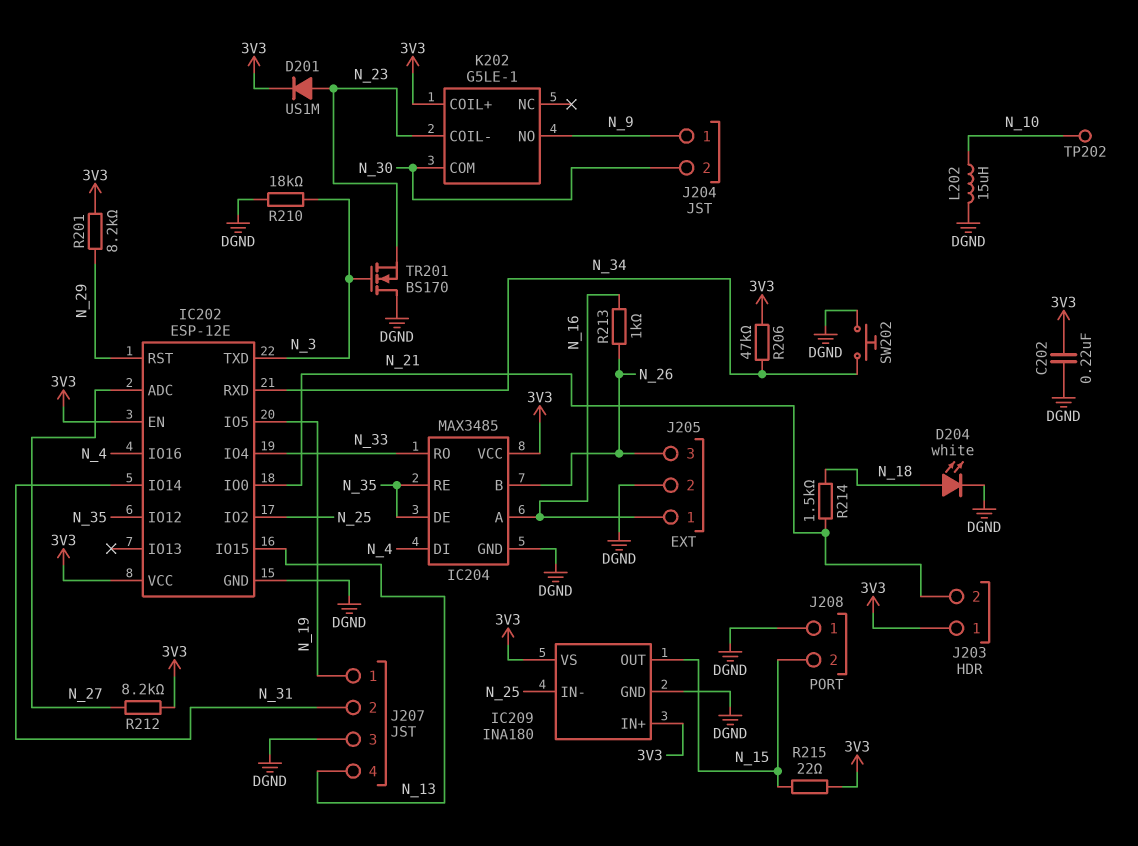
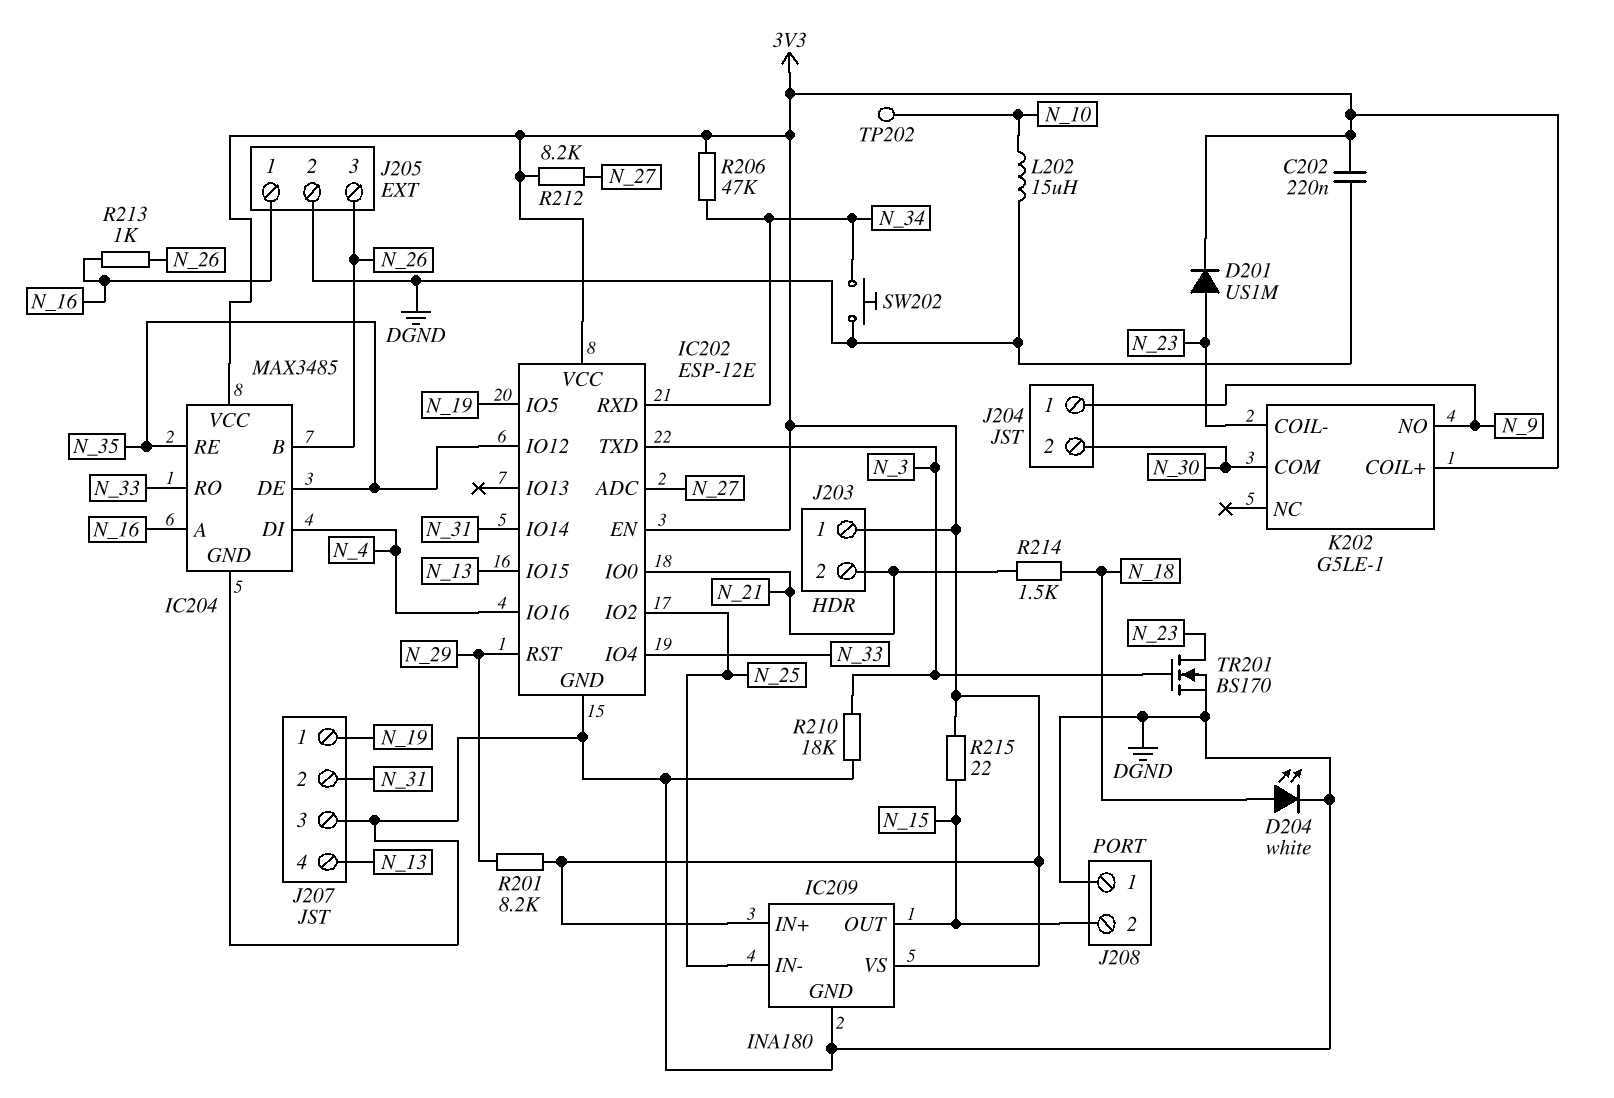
TR201: NMOS BS170 (G N_3, D DGND, S N_23) -> NMOS BS170 (G N_3, D N_23, S DGND)

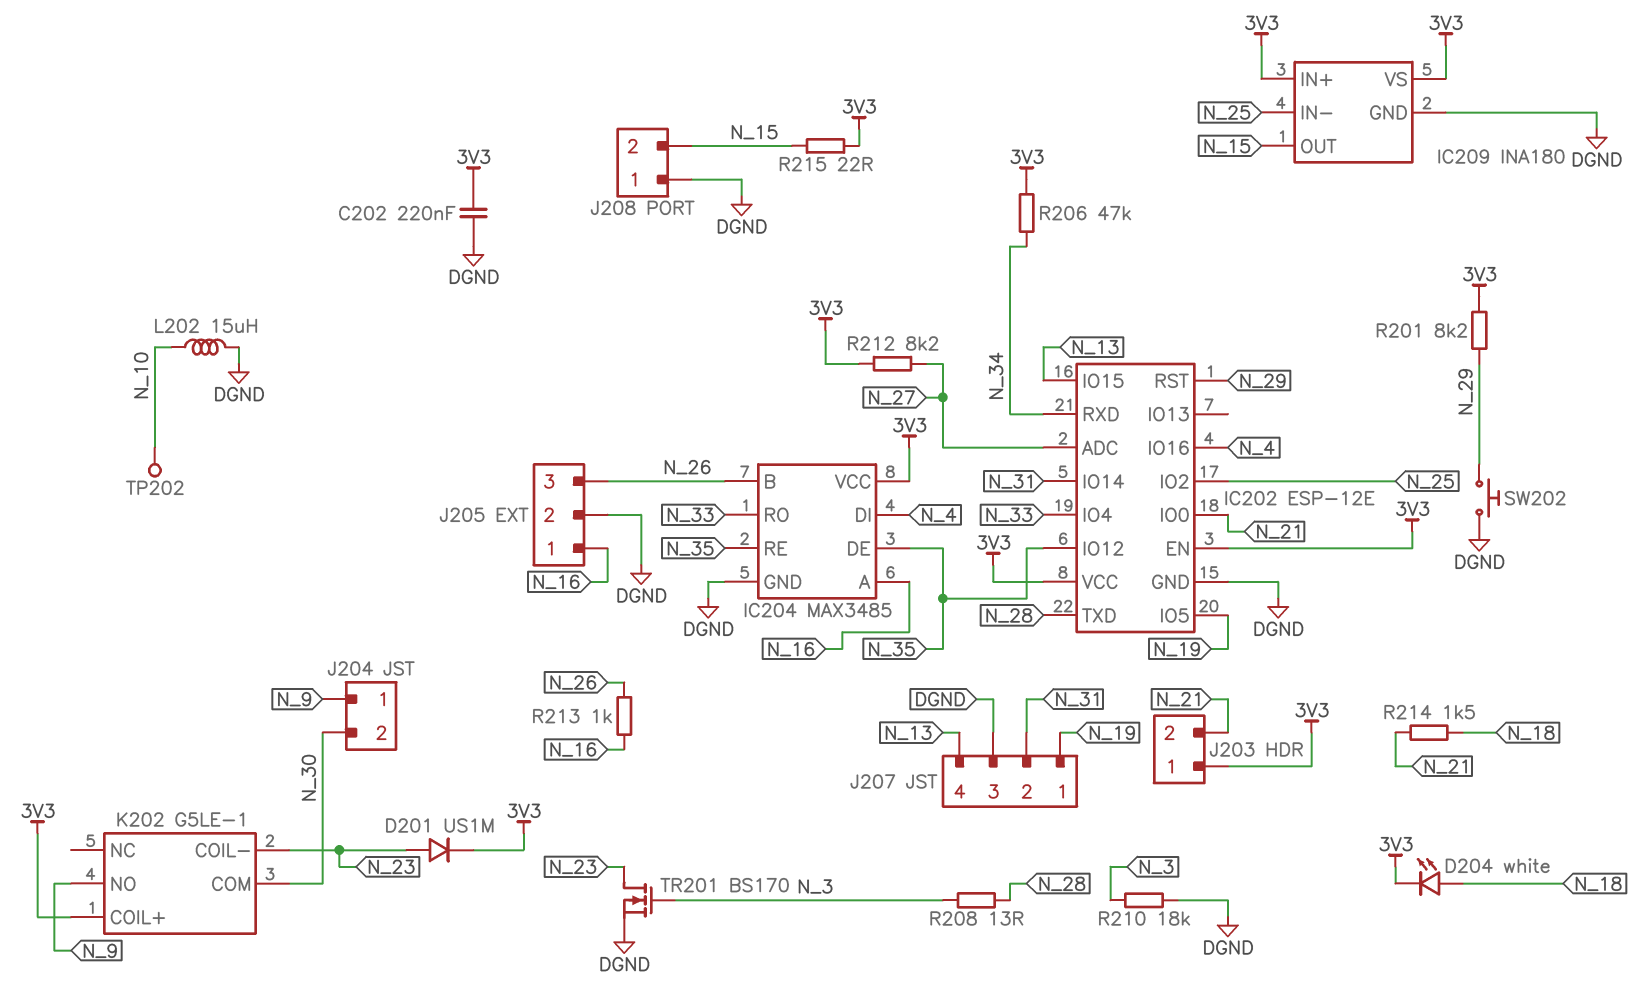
D204: LED white (A N_18, K DGND) -> LED white (A N_18, K 3V3)
IC202 pin TXD: N_3 -> N_28
R208: none -> 13 (N_3, N_28)
SW202: button (DGND, N_34) -> button (DGND, N_29)

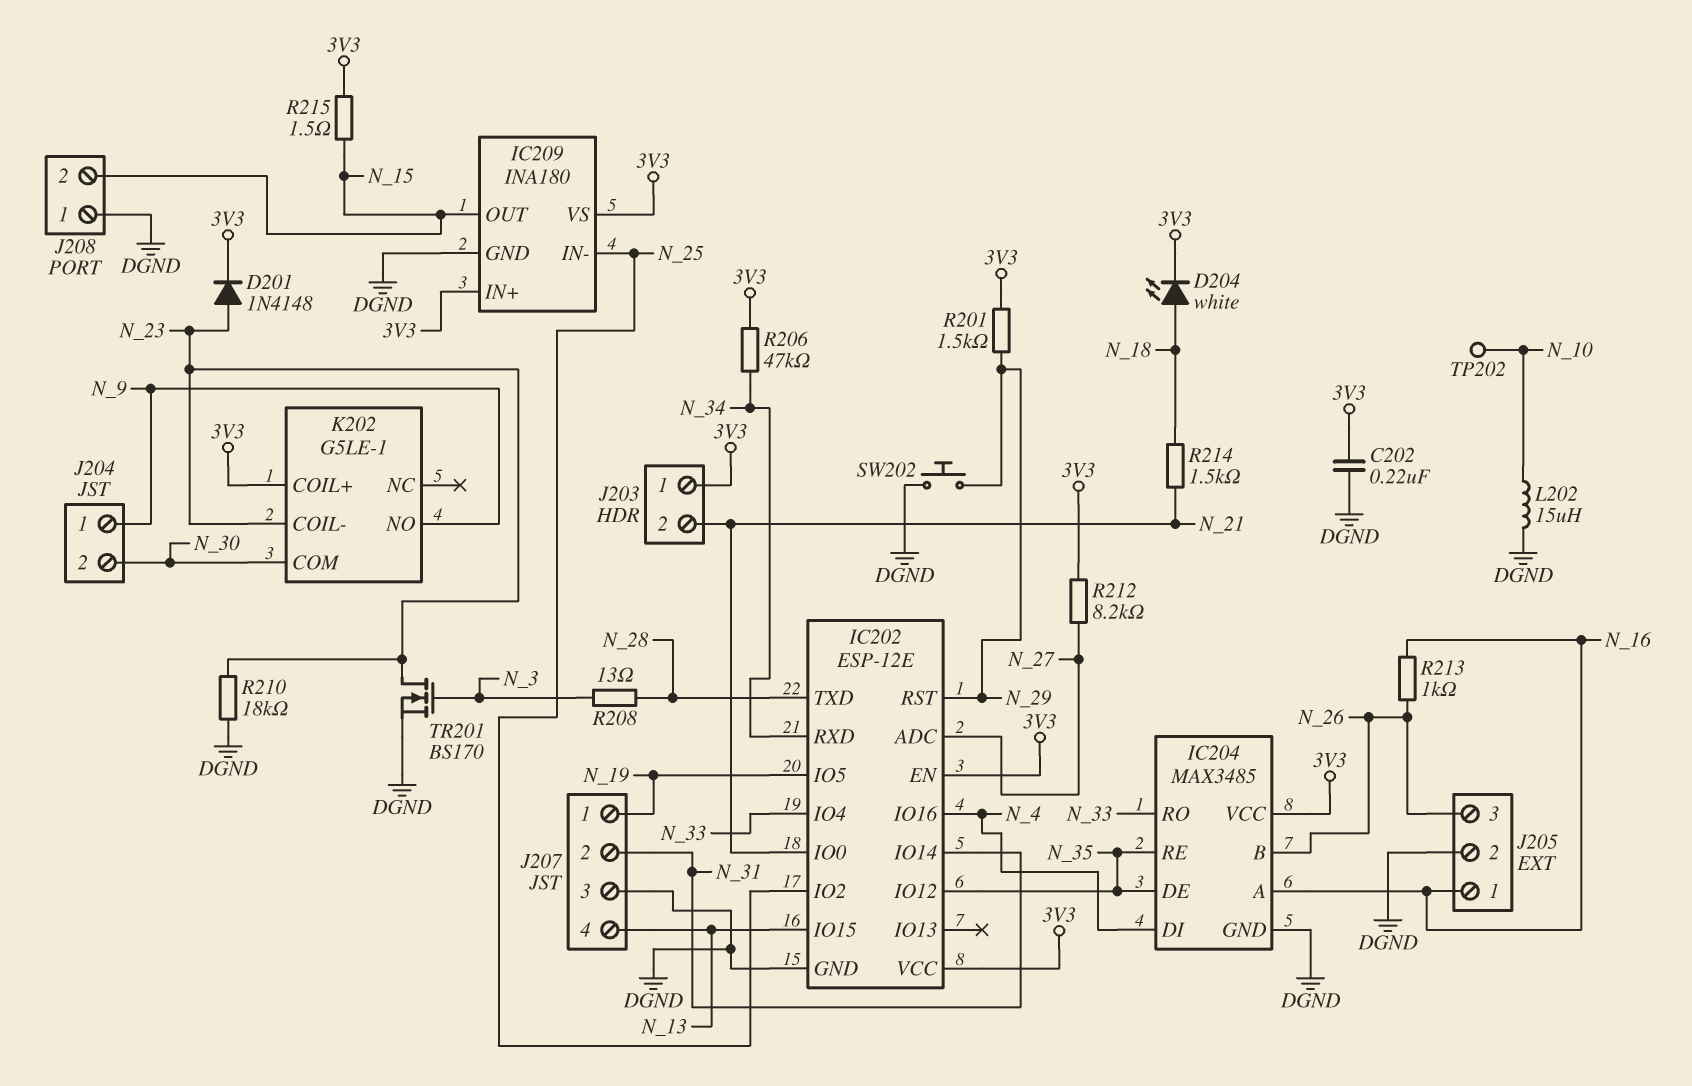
D201: diode US1M (A N_23, K 3V3) -> diode 1N4148 (A N_23, K 3V3)
R201: 8.2k (3V3, N_29) -> 1.5k (3V3, N_29)
R210: 18k (DGND, N_3) -> 18k (DGND, N_23)
R215: 22 (3V3, N_15) -> 1.5 (3V3, N_15)

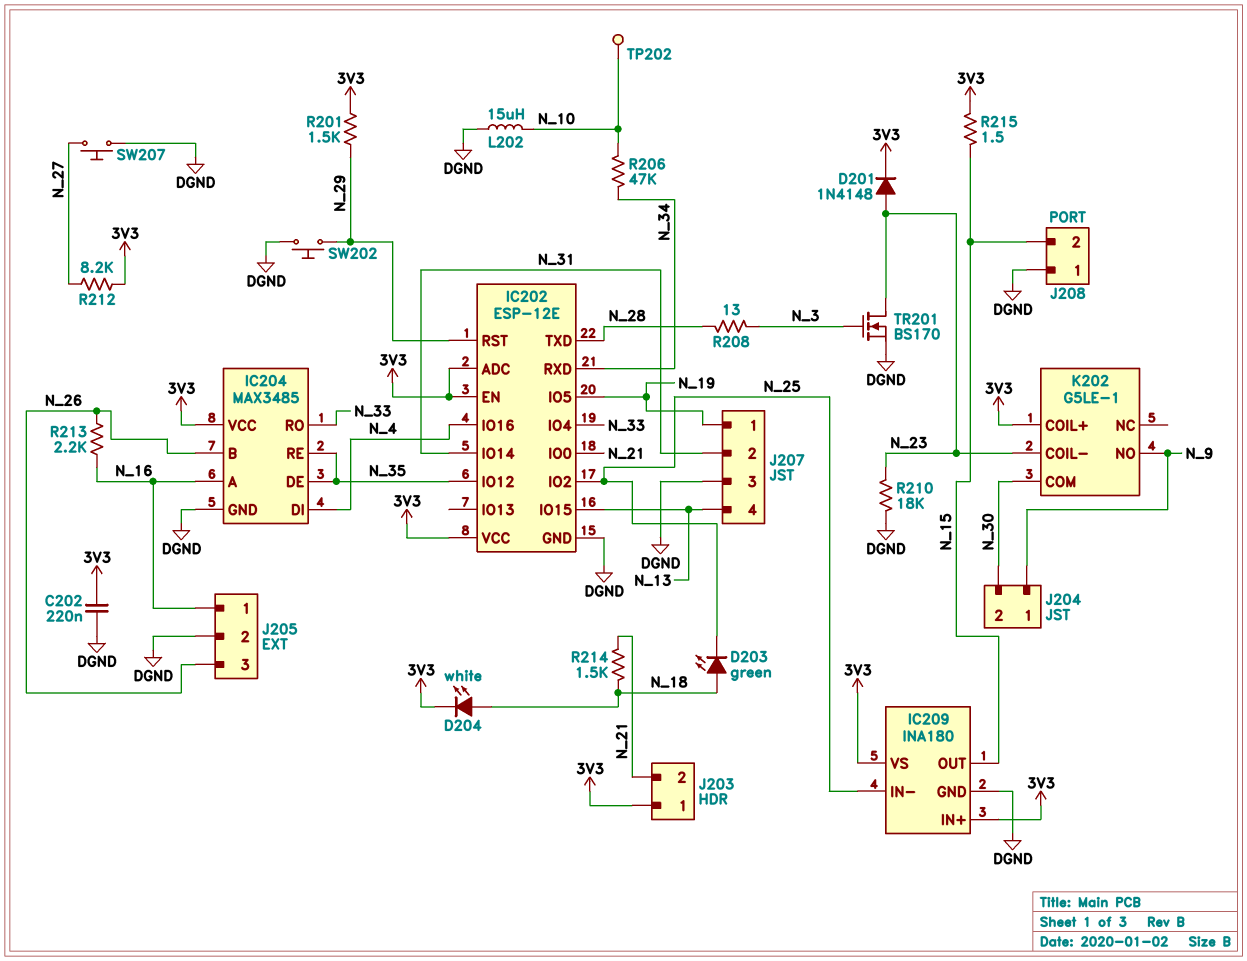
D203: none -> LED green (A N_18, K N_25)
IC202 pin ADC: N_27 -> 3V3
R206: 47k (3V3, N_34) -> 47k (N_10, N_34)
R213: 1k (N_16, N_26) -> 2.2k (N_16, N_26)
SW207: none -> button (DGND, N_27)

